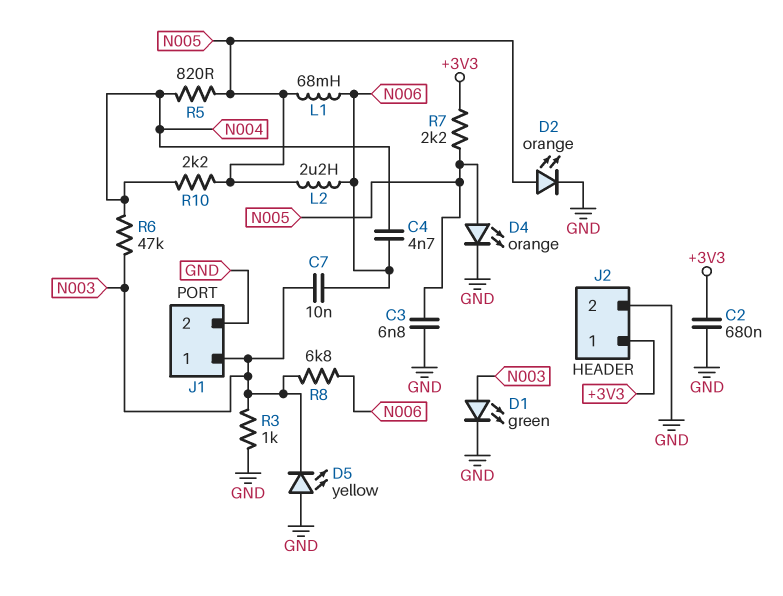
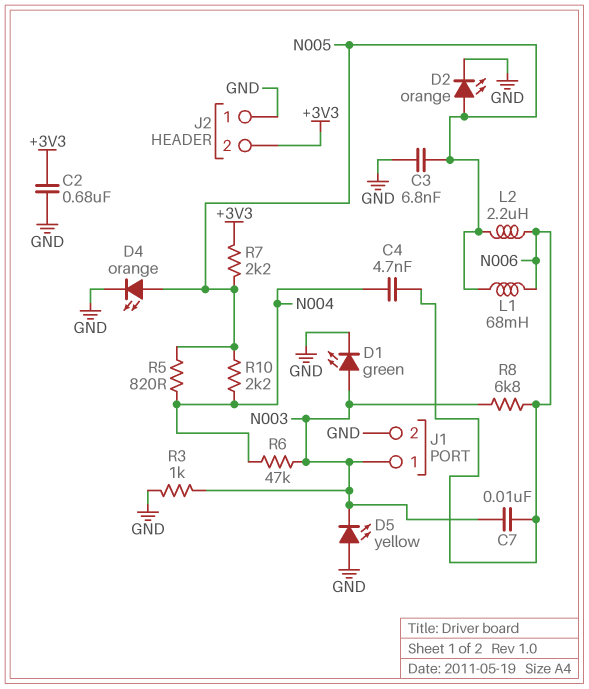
J2 pin 1: +3V3 -> GND
J2 pin 2: GND -> +3V3

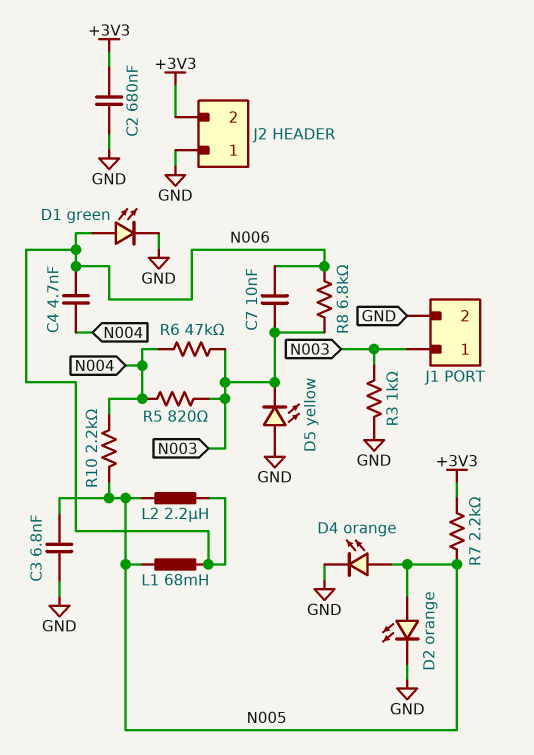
D1: LED green (A N003, K GND) -> LED green (A N006, K GND)
R5: 820 (N004, N005) -> 820 (N003, N004)

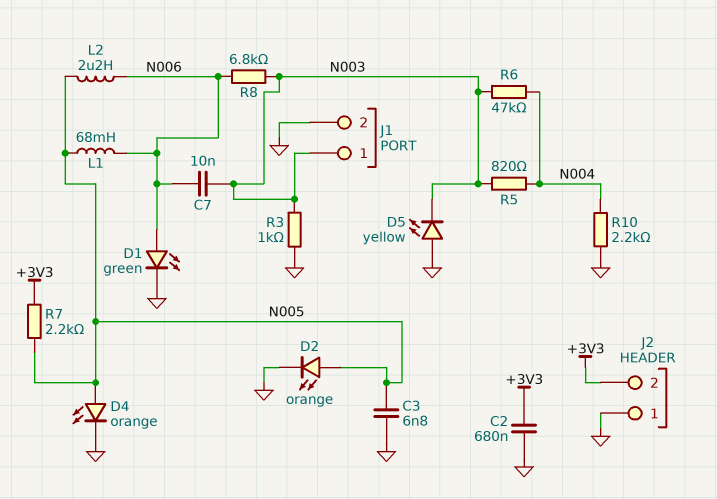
C4: 4.7nF (N004, N006) -> none
R10: 2.2k (N004, N005) -> 2.2k (GND, N004)

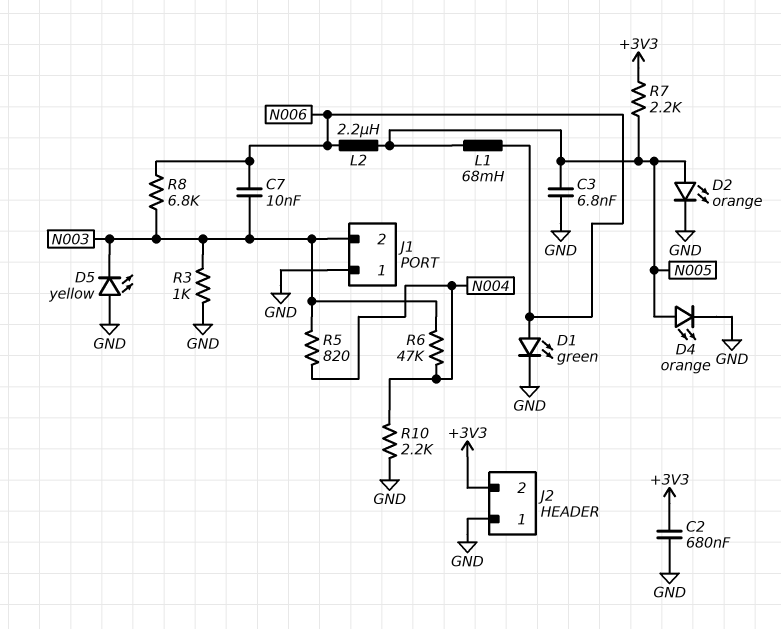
J1 pin 1: N003 -> GND
J1 pin 2: GND -> N003

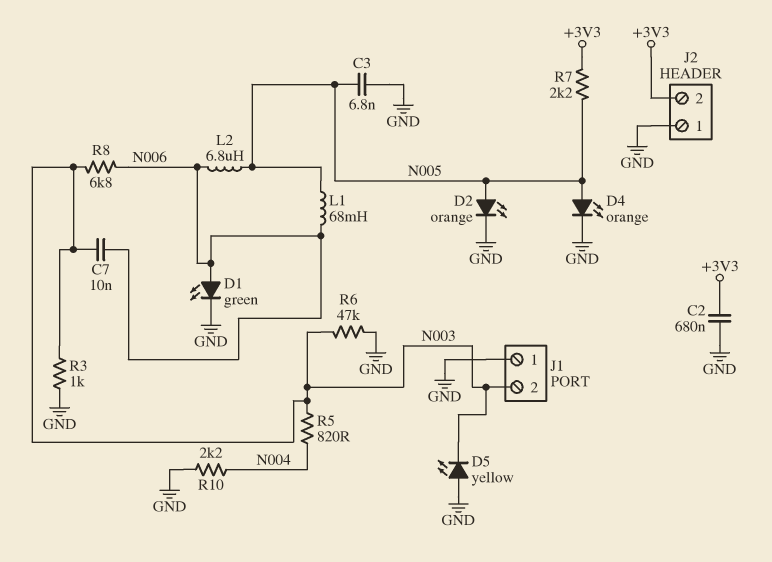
L2: 2.2uH (N005, N006) -> 6.8uH (N005, N006)
R6: 47k (N003, N004) -> 47k (GND, N003)

